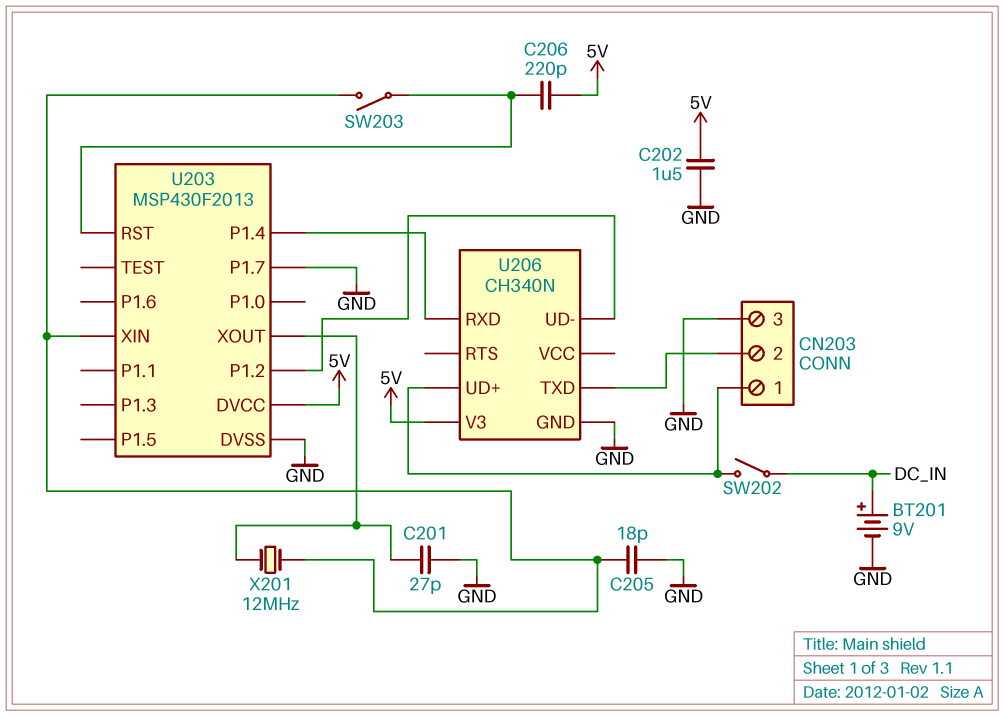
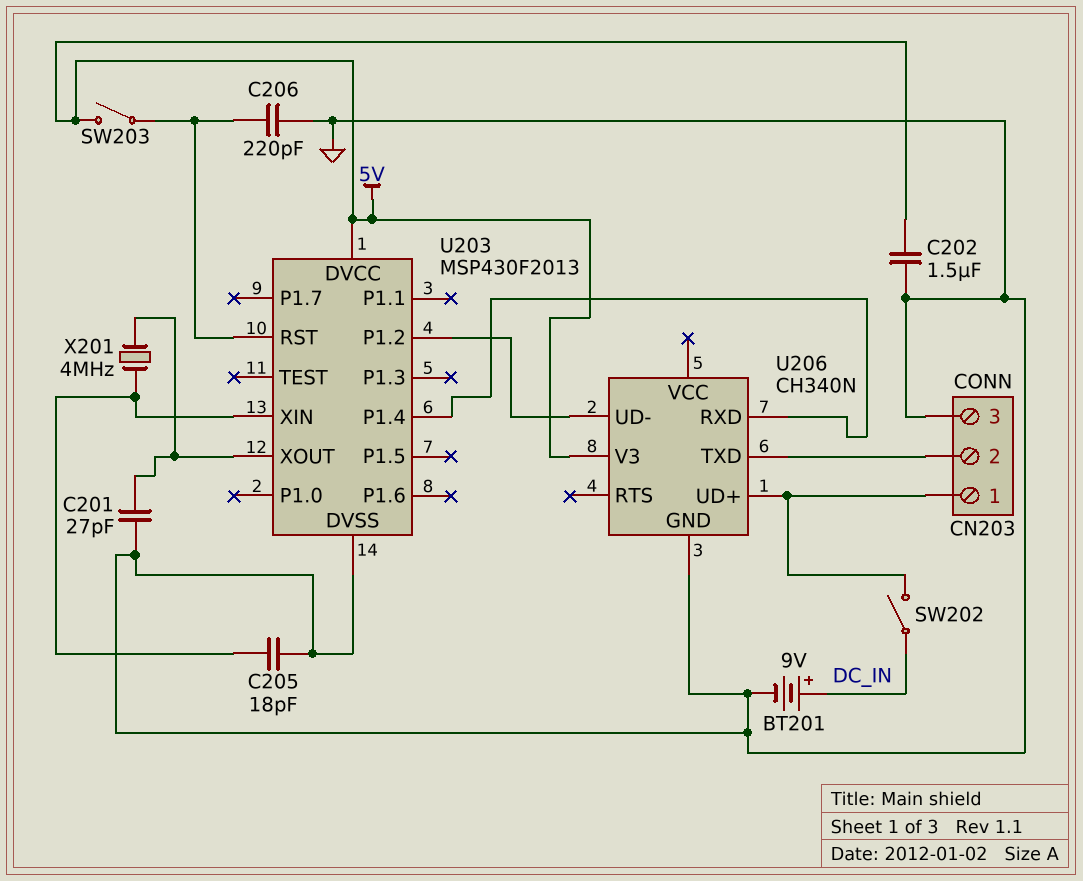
C206: 220pF (5V, U203/RST) -> 220pF (GND, U203/RST)
SW203: switch (U203/RST, U203/XIN) -> switch (5V, U203/RST)
U203 pin P1.7: GND -> none
X201: 12MHz (U203/XIN, U203/XOUT) -> 4MHz (U203/XIN, U203/XOUT)

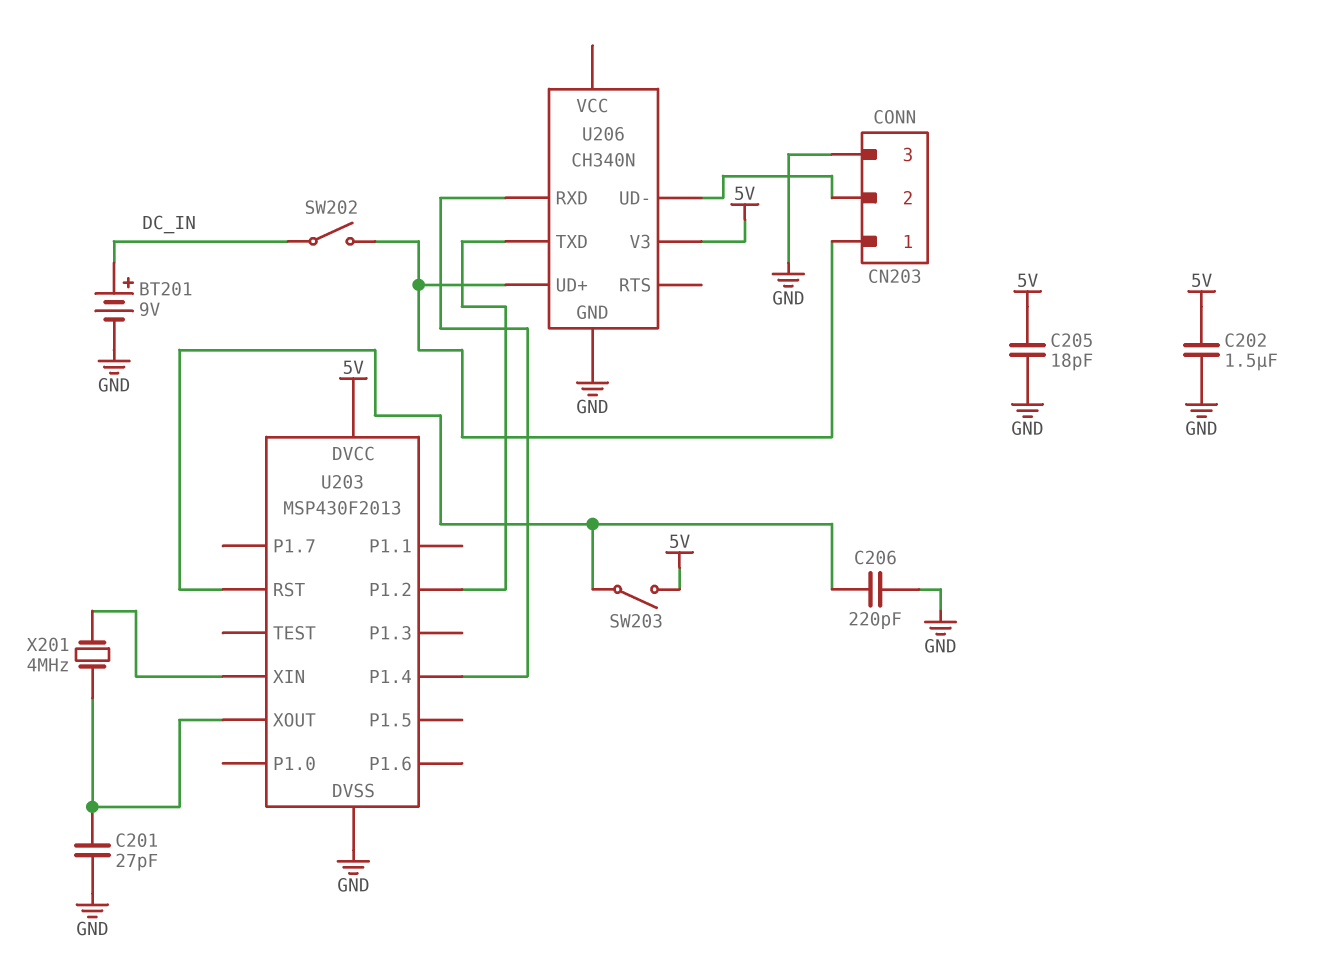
C205: 18pF (GND, U203/XIN) -> 18pF (5V, GND)
U206 pin TXD: CN203/2 -> U203/P1.2
U206 pin UD-: U203/P1.2 -> CN203/2

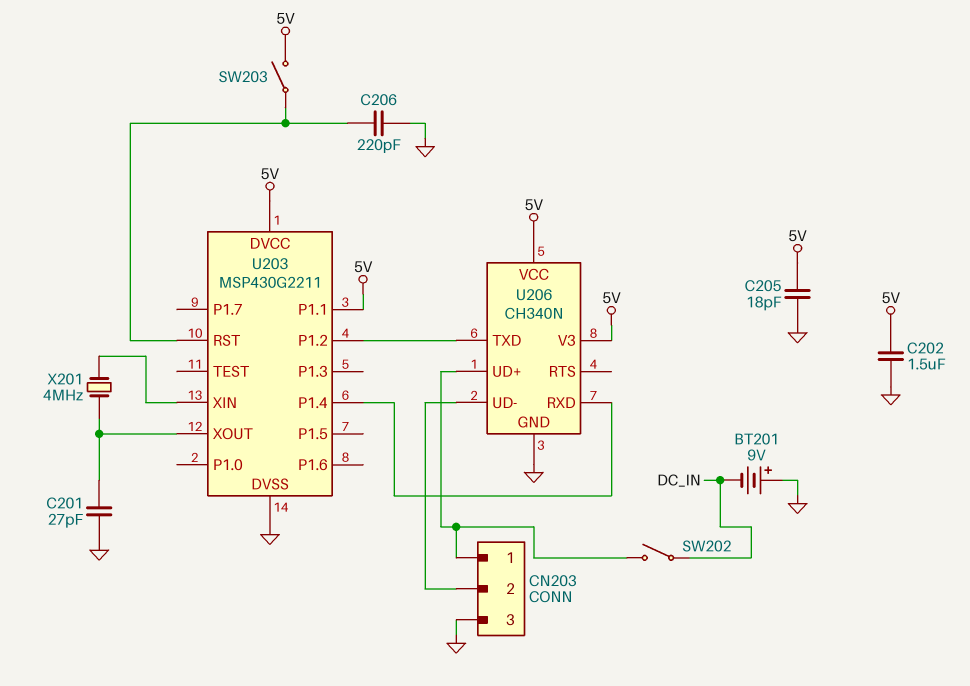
BT201: 9V (plus DC_IN, minus GND) -> 9V (plus GND, minus DC_IN)
U203: MSP430F2013 -> MSP430G2211
U203 pin P1.1: none -> 5V
U206 pin VCC: none -> 5V

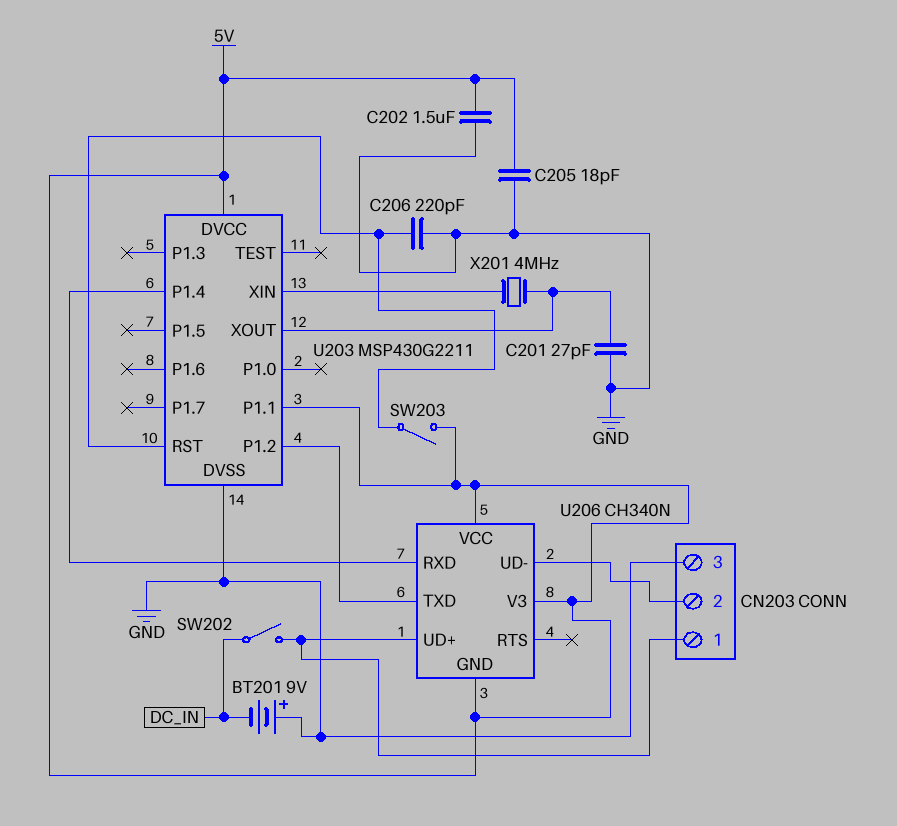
U206 pin GND: GND -> 5V

